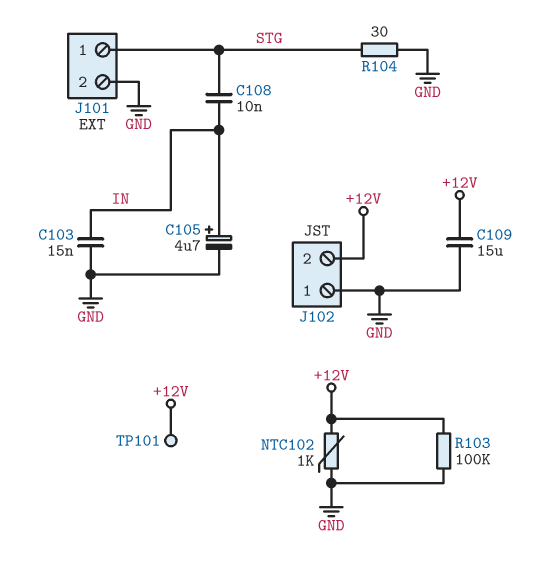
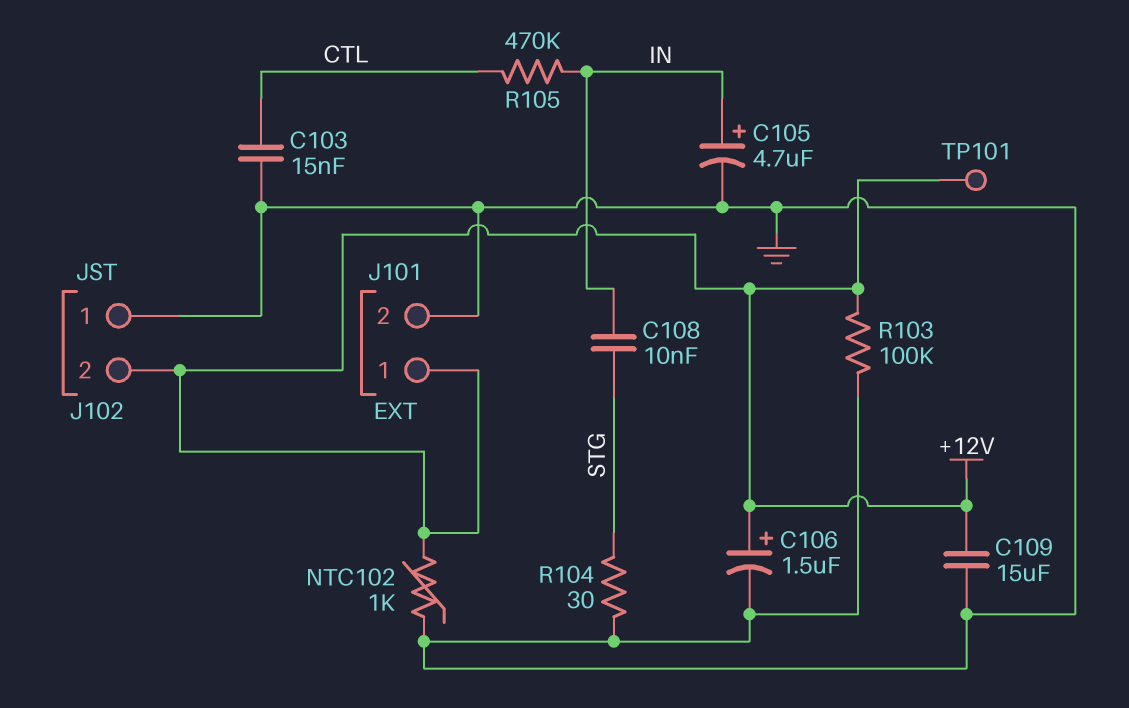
C103: 15nF (GND, IN) -> 15nF (CTL, GND)
C106: none -> 1.5uF (plus +12V, minus GND)
J101 pin 1: STG -> +12V
R105: none -> 470k (CTL, IN)

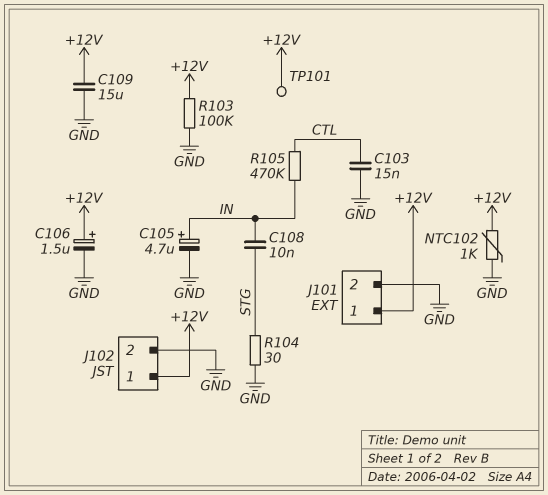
J102 pin 1: GND -> +12V
J102 pin 2: +12V -> GND

